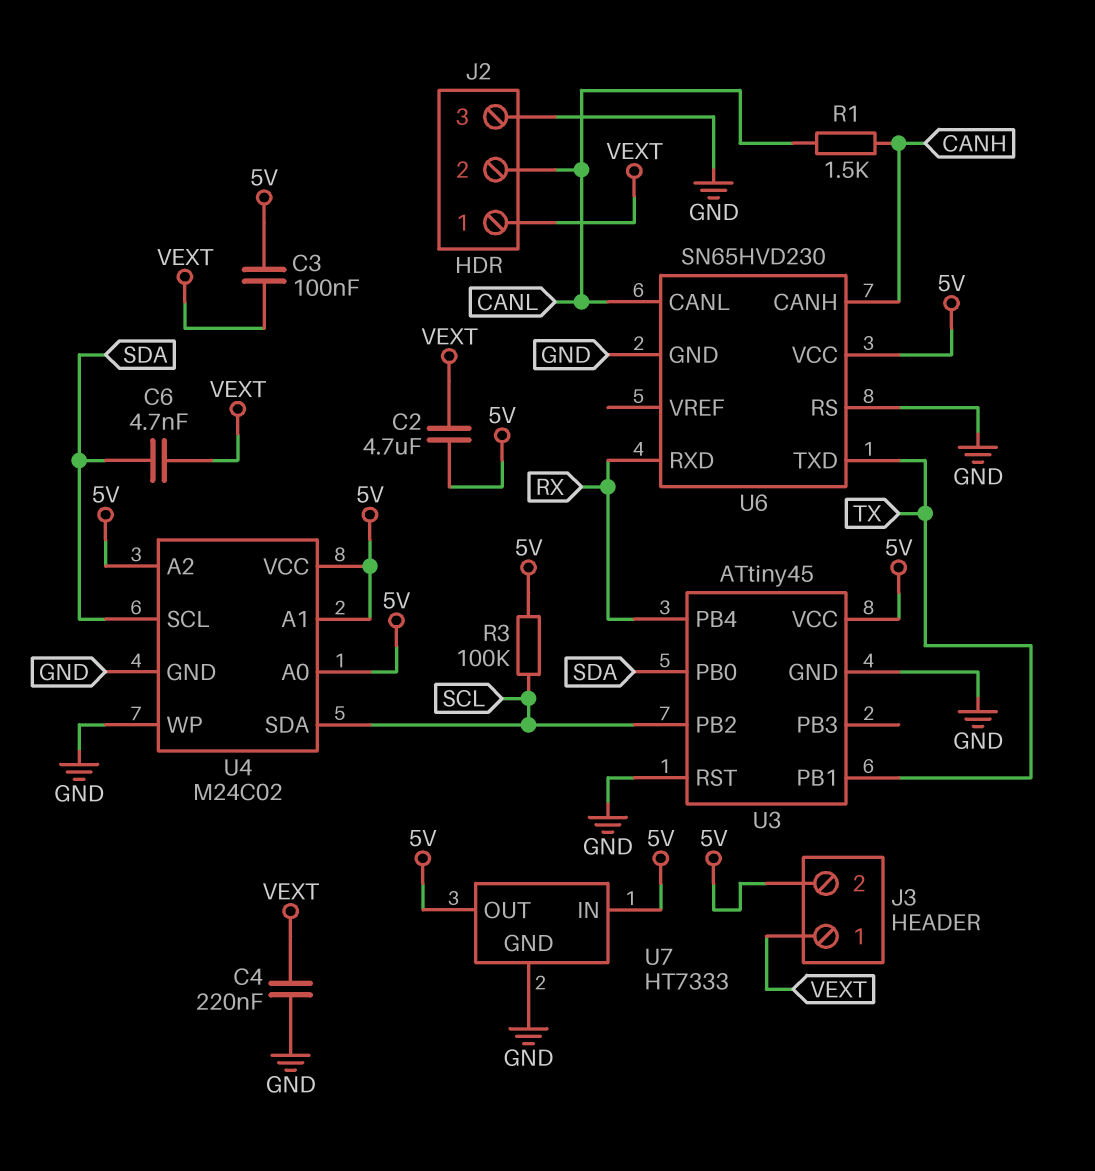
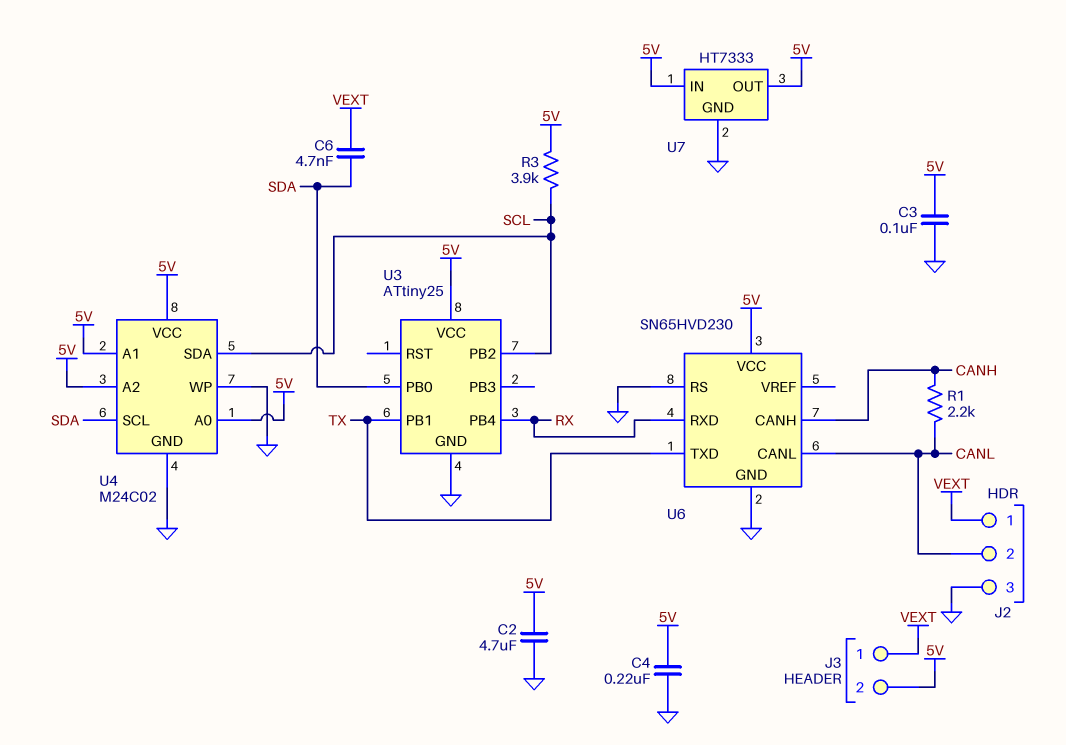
C2: 4.7uF (5V, VEXT) -> 4.7uF (5V, GND)
C3: 100nF (5V, VEXT) -> 100nF (5V, GND)
C4: 220nF (GND, VEXT) -> 220nF (5V, GND)
R1: 1.5k (CANH, CANL) -> 2.2k (CANH, CANL)
R3: 100k (5V, SCL) -> 3.9k (5V, SCL)
U3: ATtiny45 -> ATtiny25
U3 pin RST: GND -> none

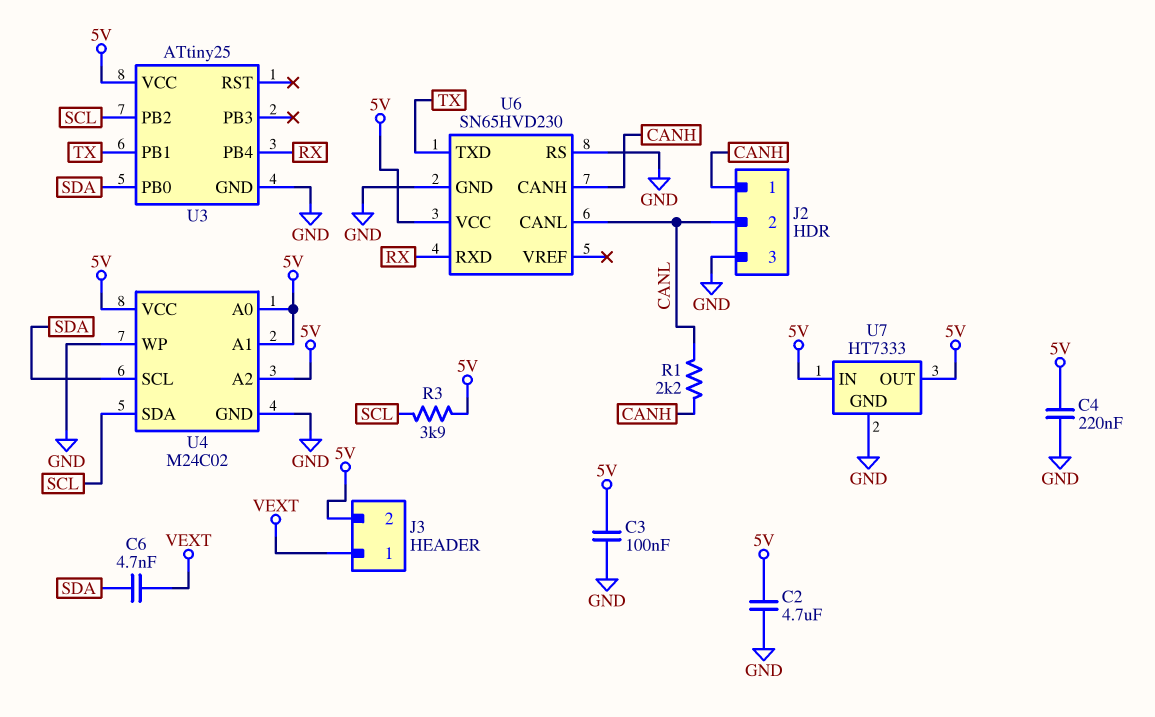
J2 pin 1: VEXT -> CANH

